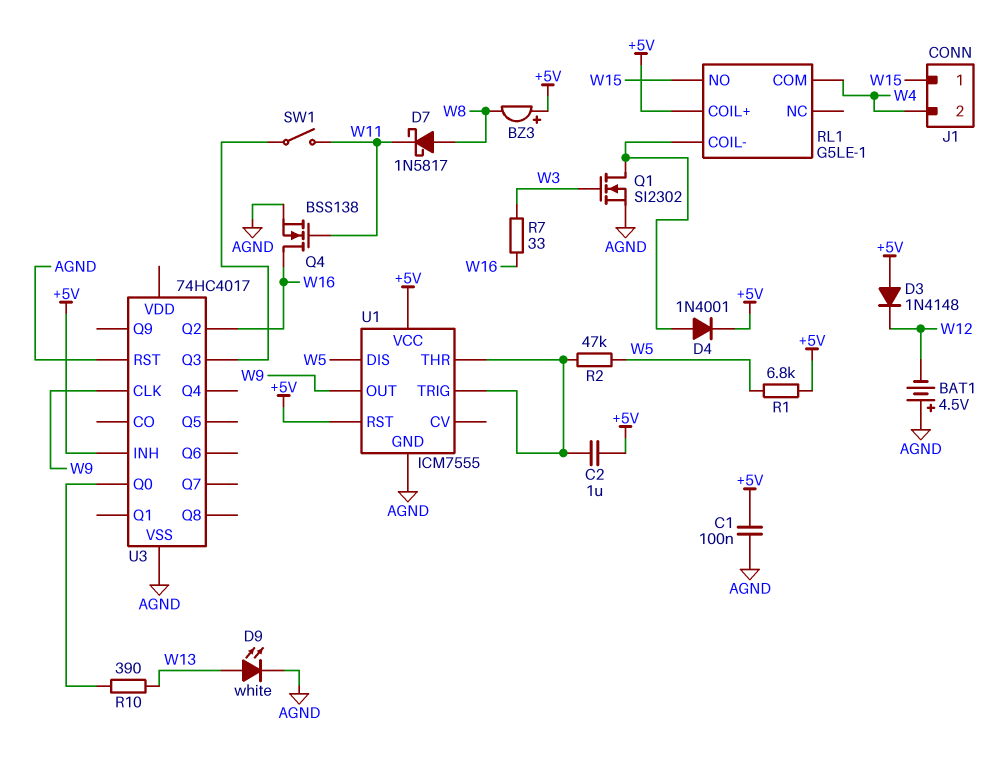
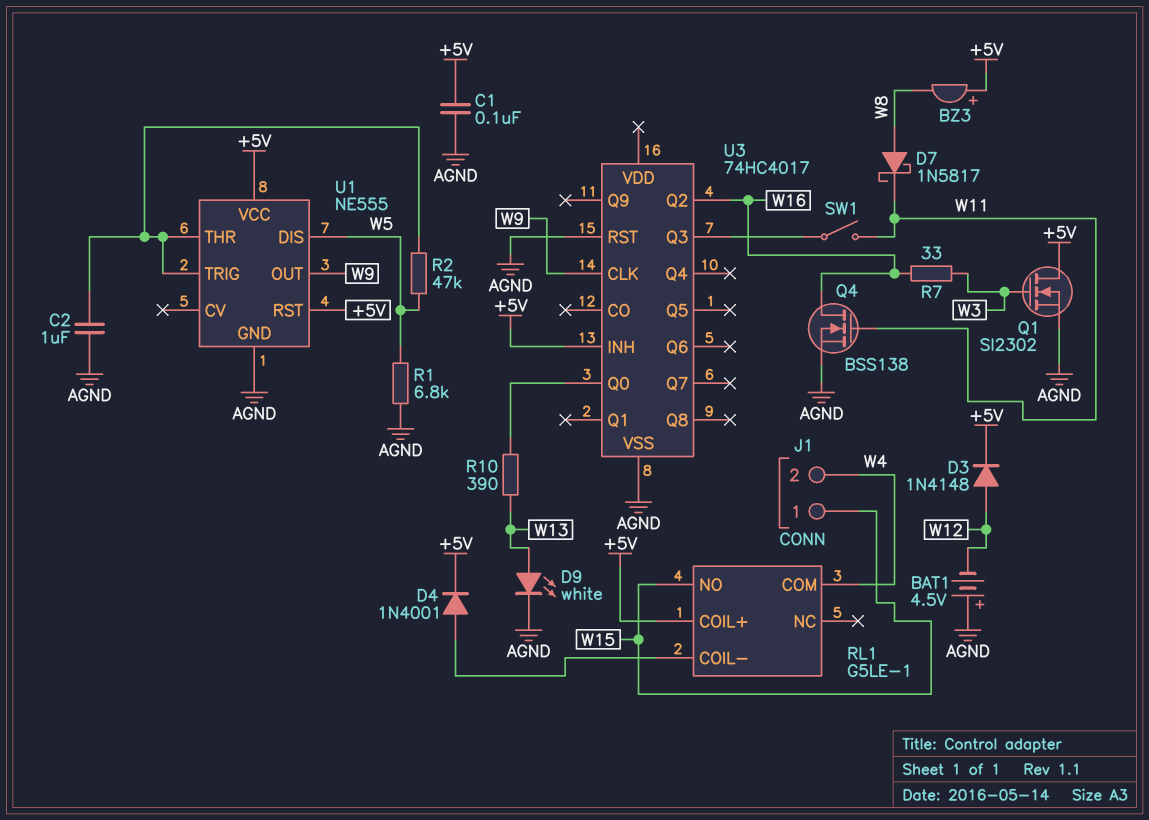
C2: 1uF (+5V, U1/THR) -> 1uF (AGND, U1/THR)
D3: diode 1N4148 (A +5V, K W12) -> diode 1N4148 (A W12, K +5V)
Q1: NMOS SI2302 (G W3, D RL1/COIL-, S AGND) -> NMOS SI2302 (G W3, D +5V, S AGND)
R1: 6.8k (+5V, W5) -> 6.8k (AGND, W5)
U1: ICM7555 -> NE555

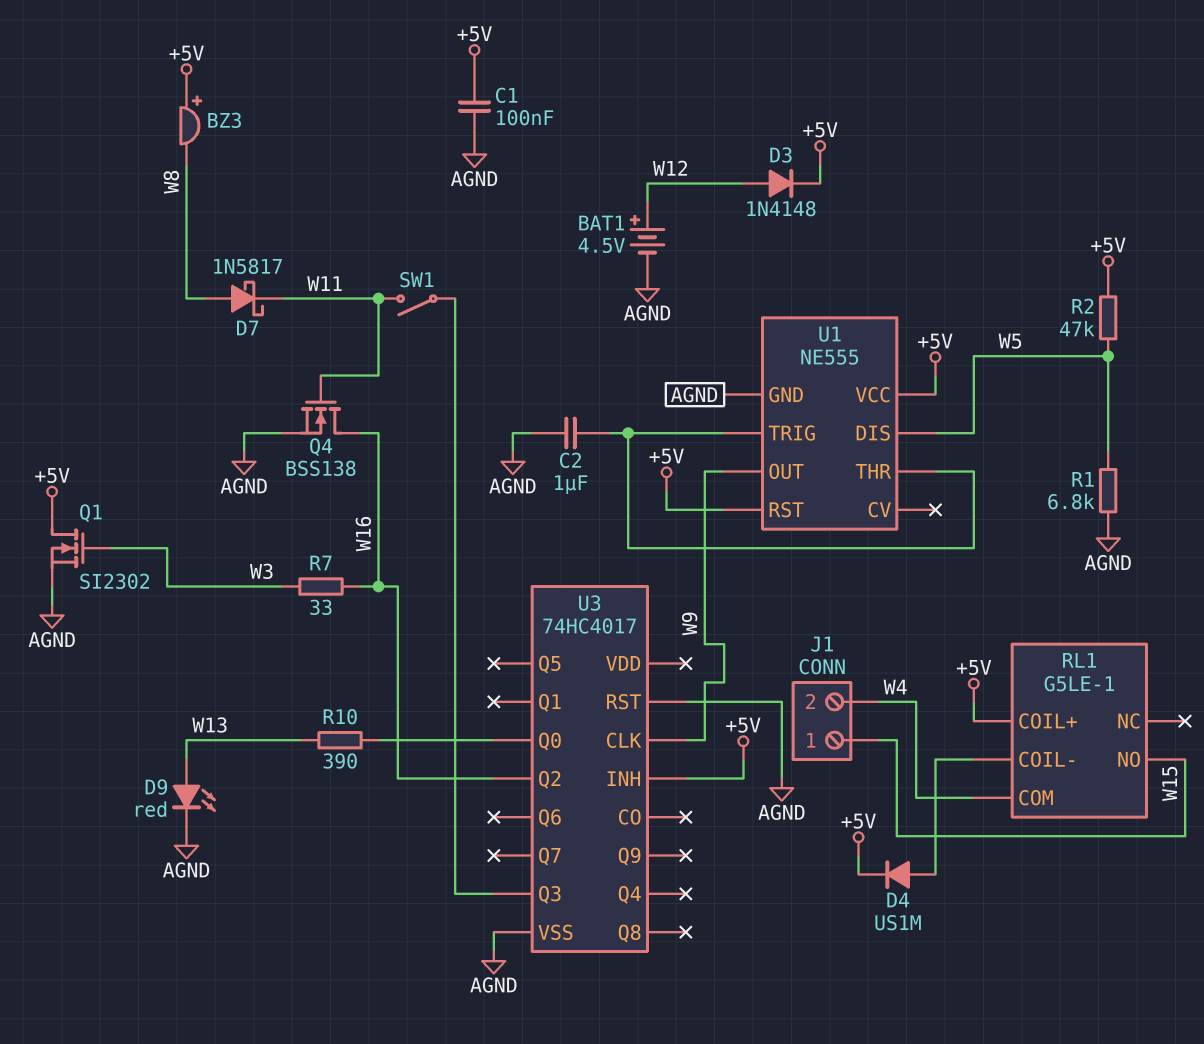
BAT1: 4.5V (plus AGND, minus W12) -> 4.5V (plus W12, minus AGND)
D4: diode 1N4001 (A RL1/COIL-, K +5V) -> diode US1M (A RL1/COIL-, K +5V)
D9: LED white (A W13, K AGND) -> LED red (A W13, K AGND)
R2: 47k (U1/THR, W5) -> 47k (+5V, W5)

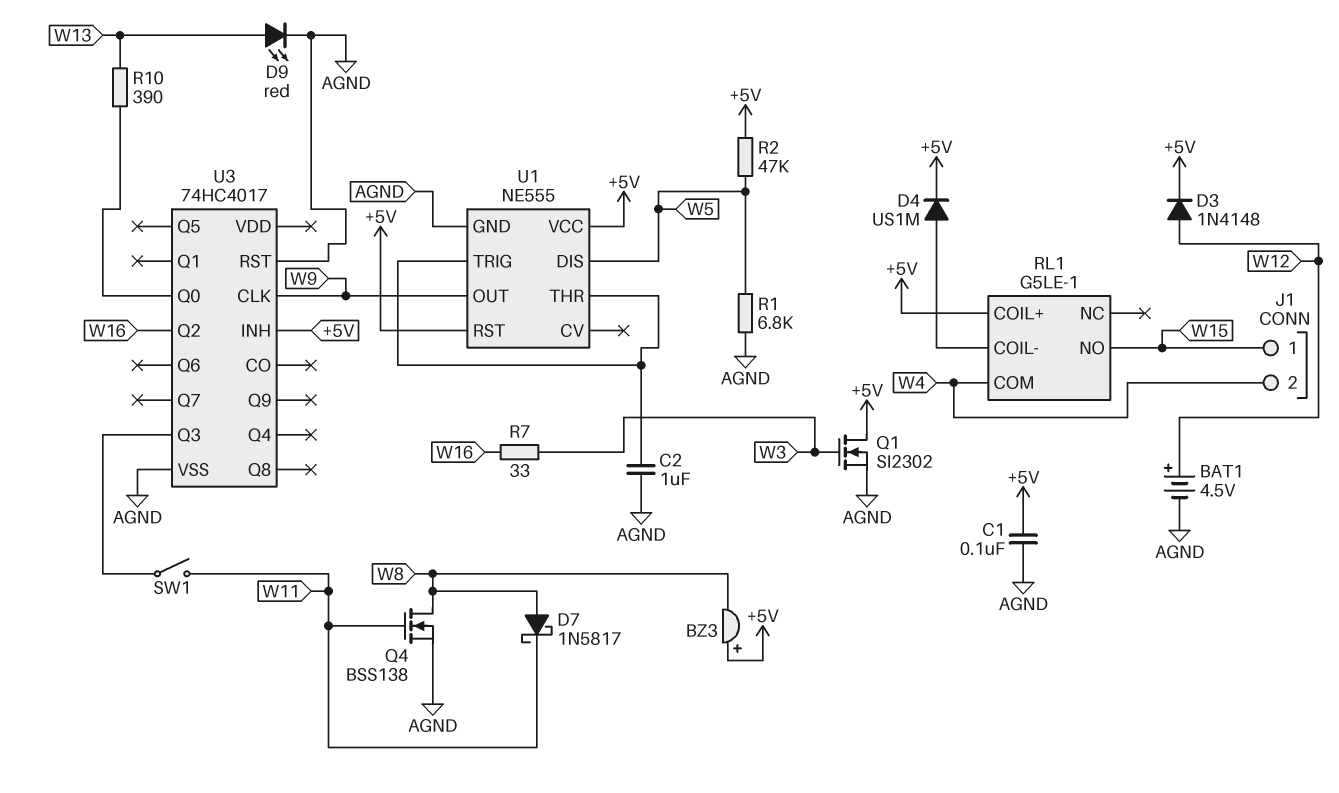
Q4: NMOS BSS138 (G W11, D W16, S AGND) -> NMOS BSS138 (G W11, D W8, S AGND)

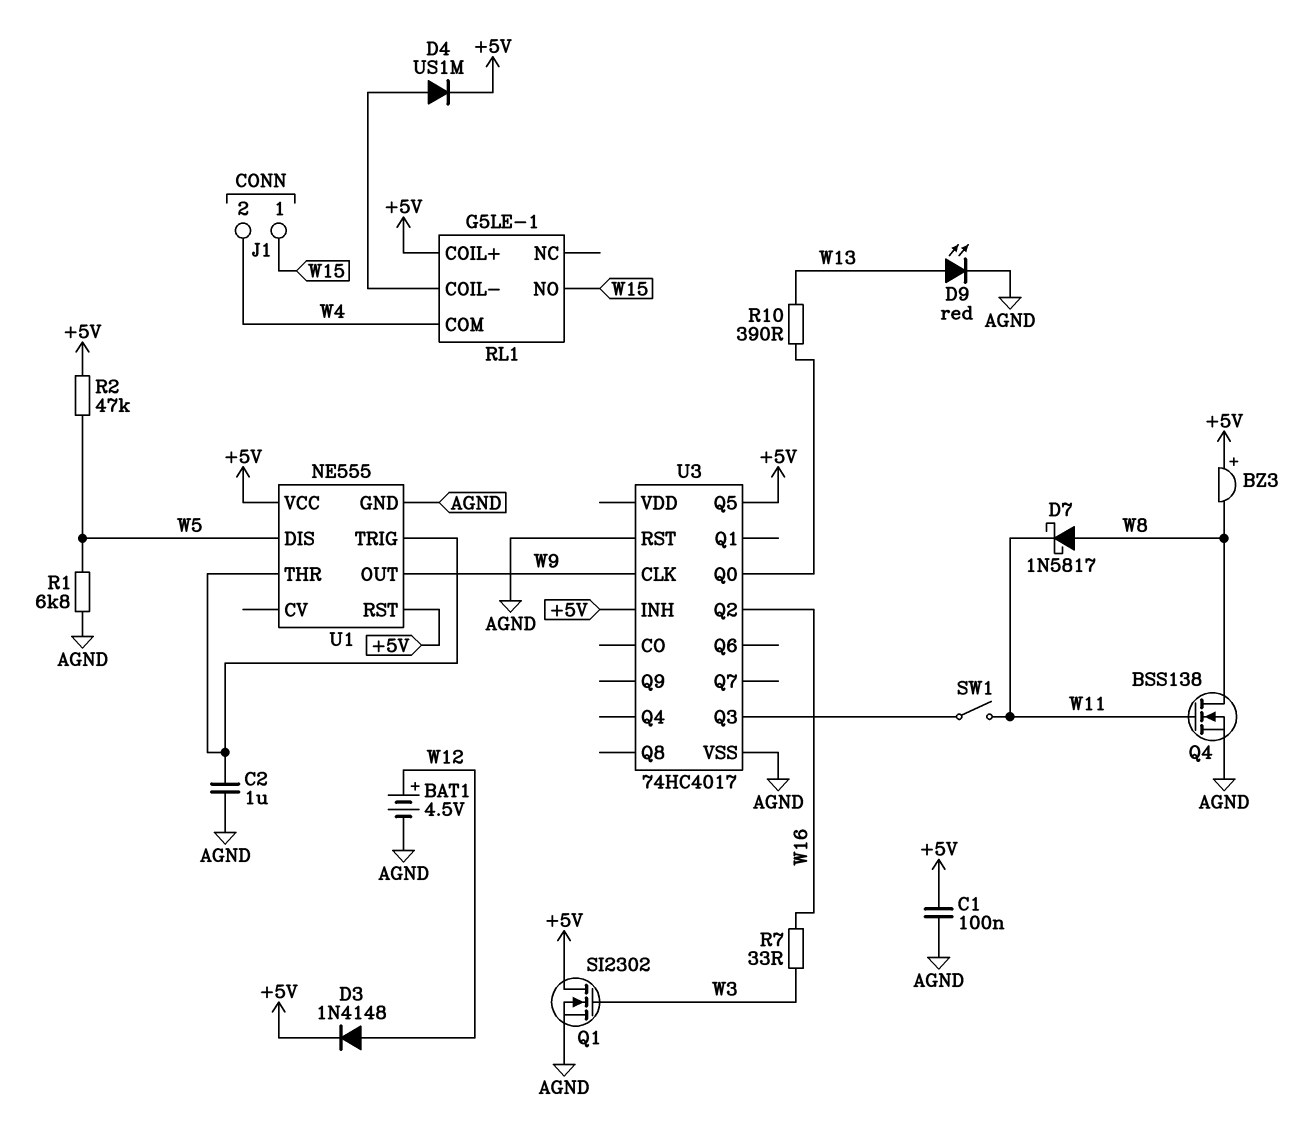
U3 pin Q5: none -> +5V

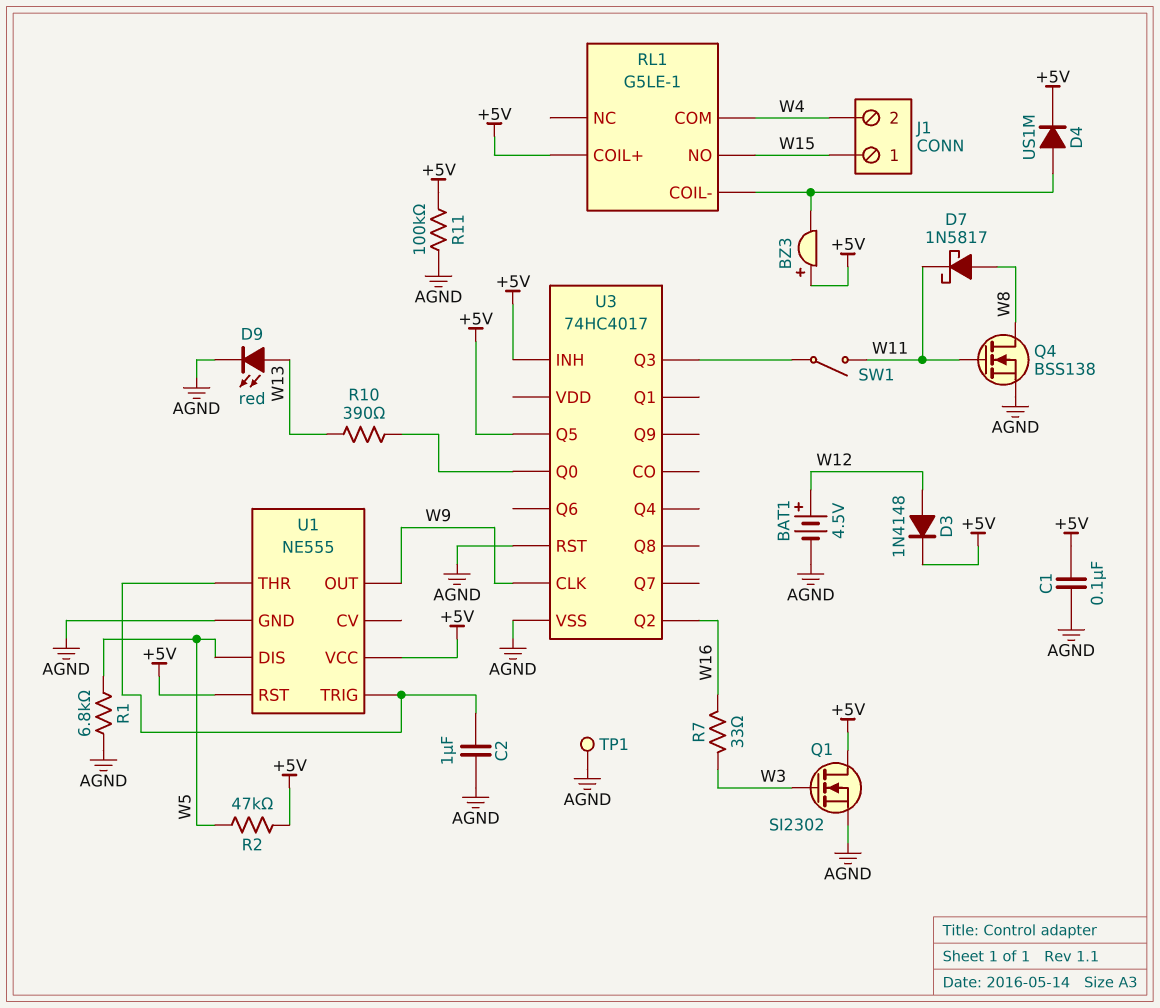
BZ3: buzzer (plus +5V, minus W8) -> buzzer (plus +5V, minus RL1/COIL-)
R11: none -> 100k (+5V, AGND)
TP1: none -> test point (AGND)

